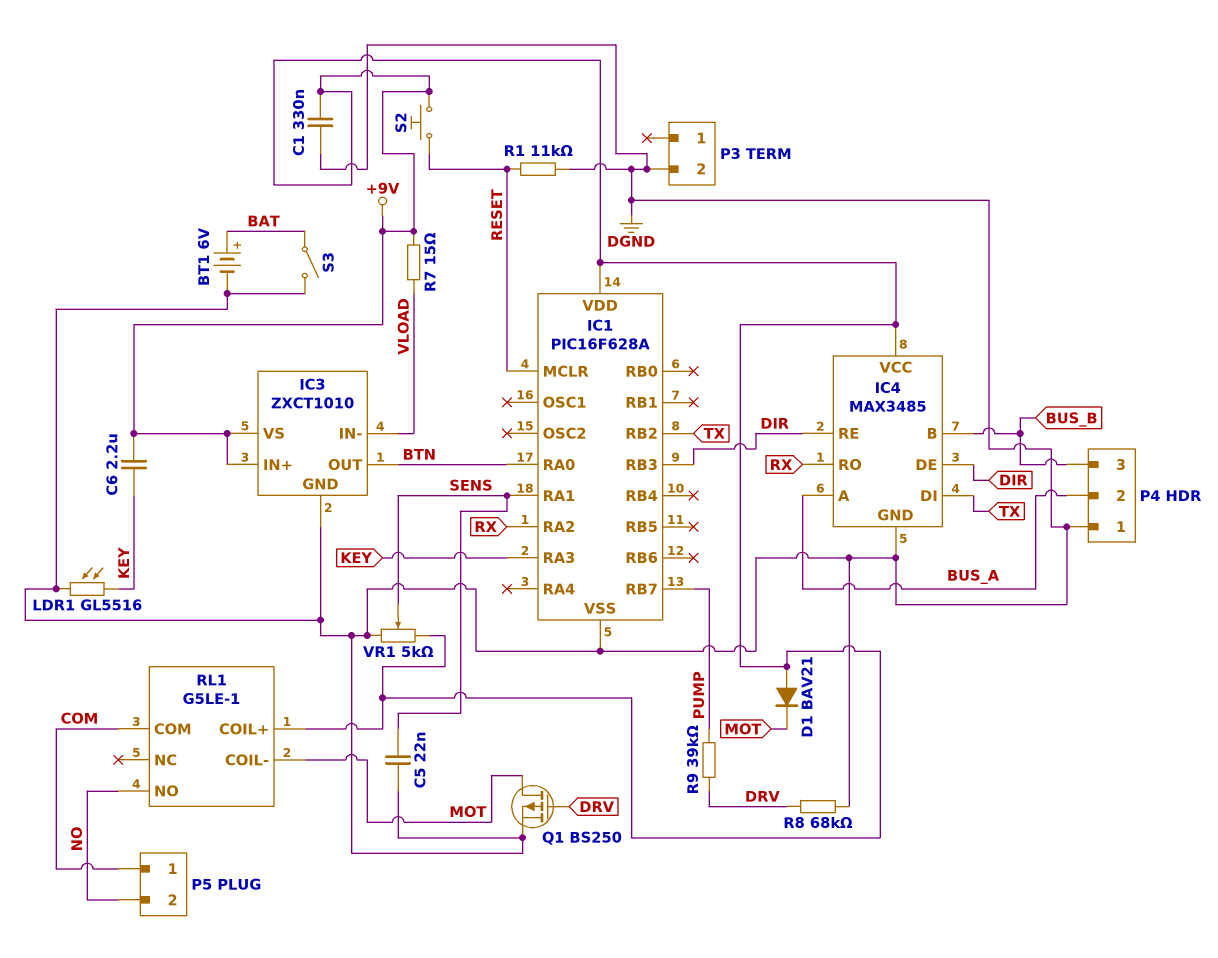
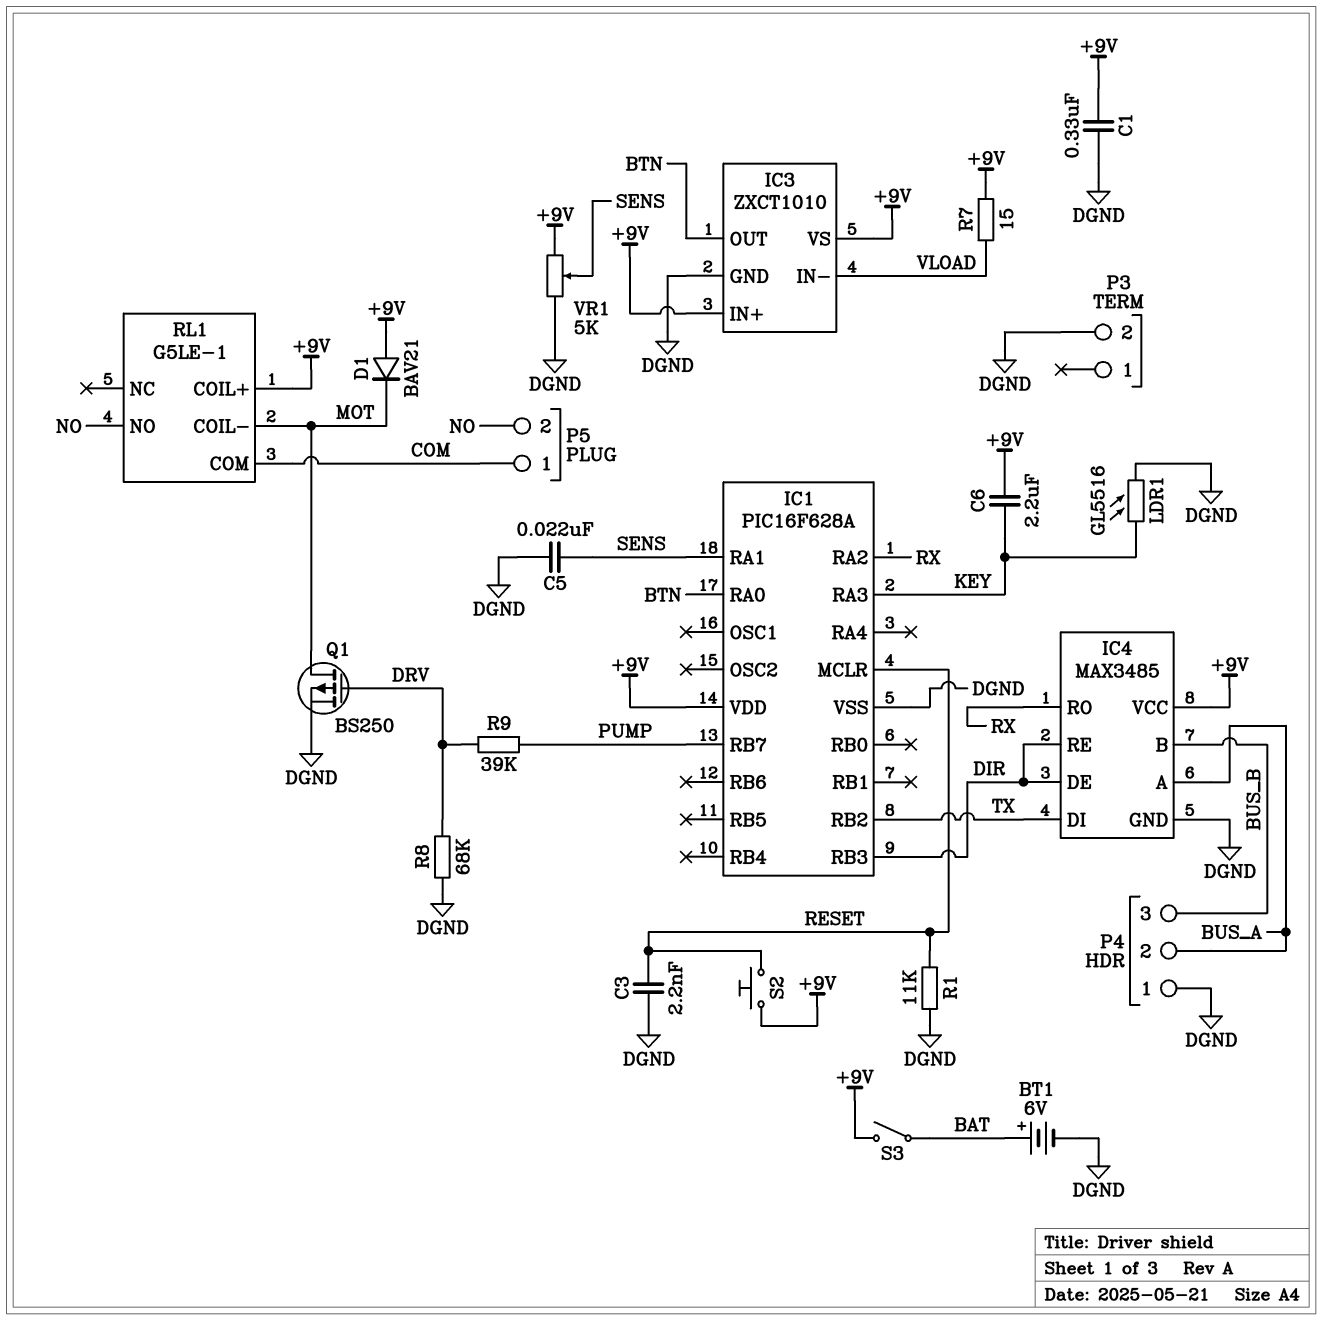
C3: none -> 2.2nF (DGND, RESET)
S3: switch (BAT, DGND) -> switch (+9V, BAT)

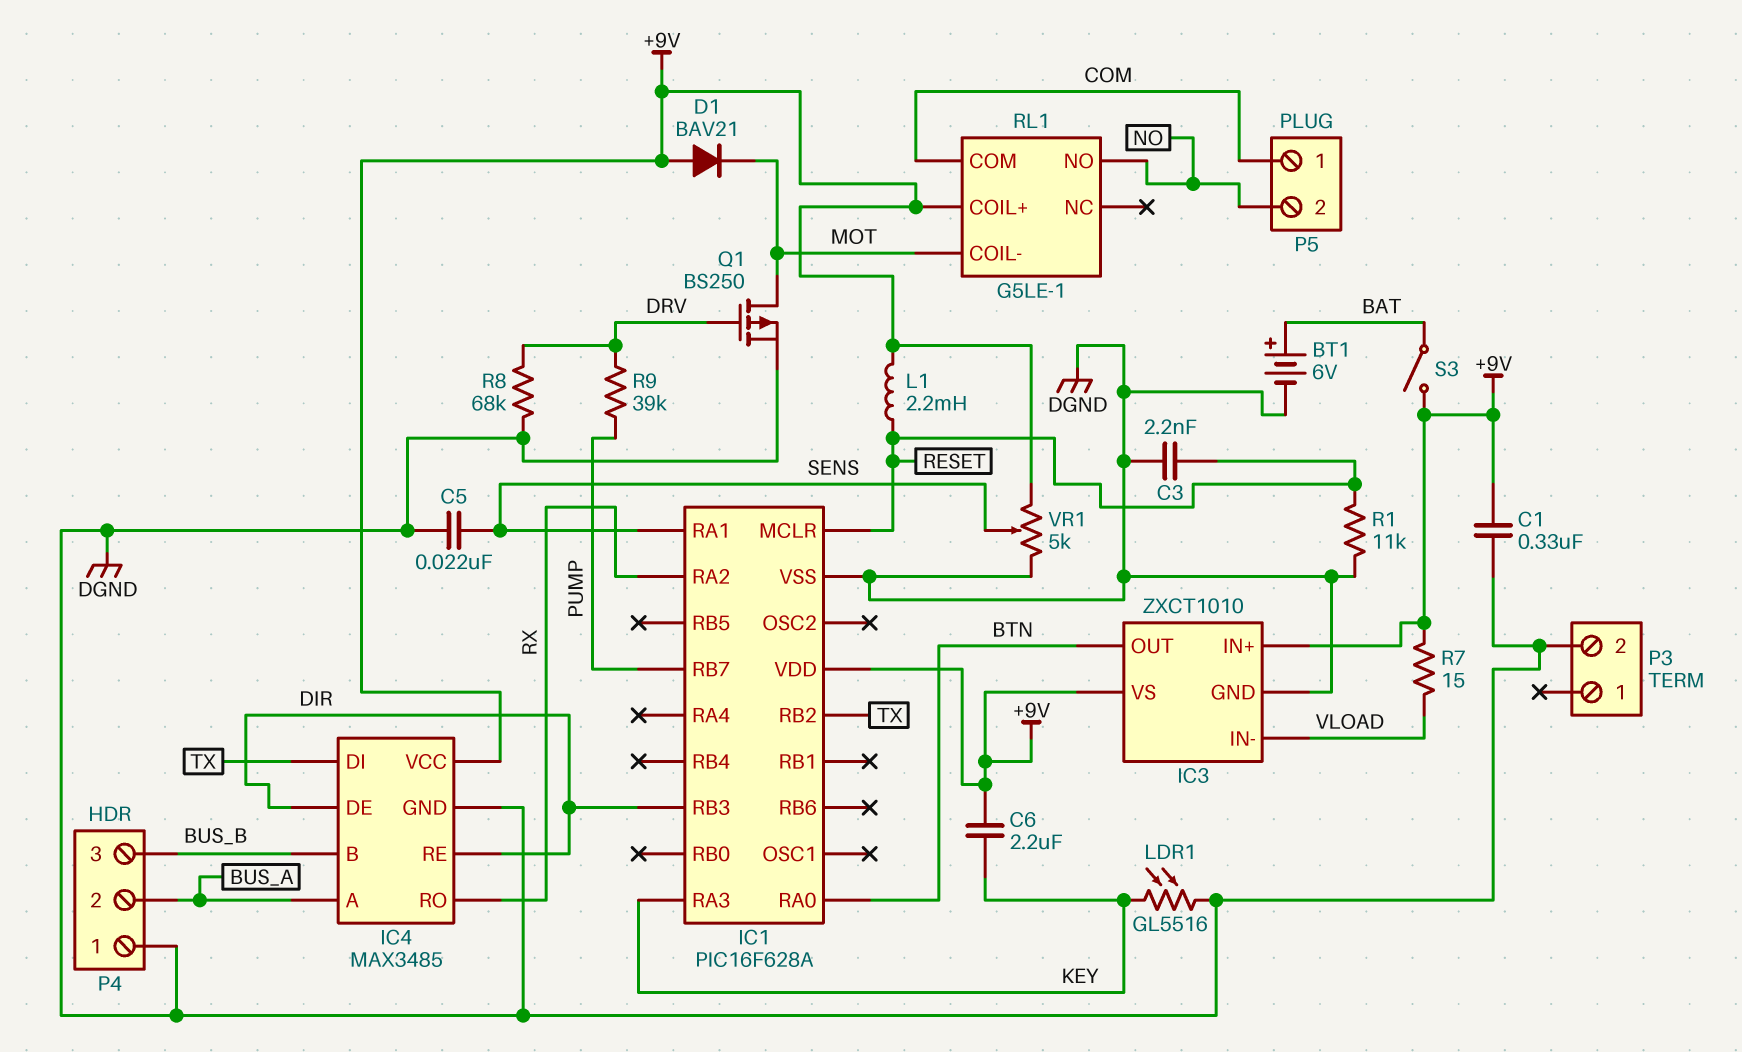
L1: none -> 2.2mH (+9V, RESET)
S2: button (+9V, RESET) -> none

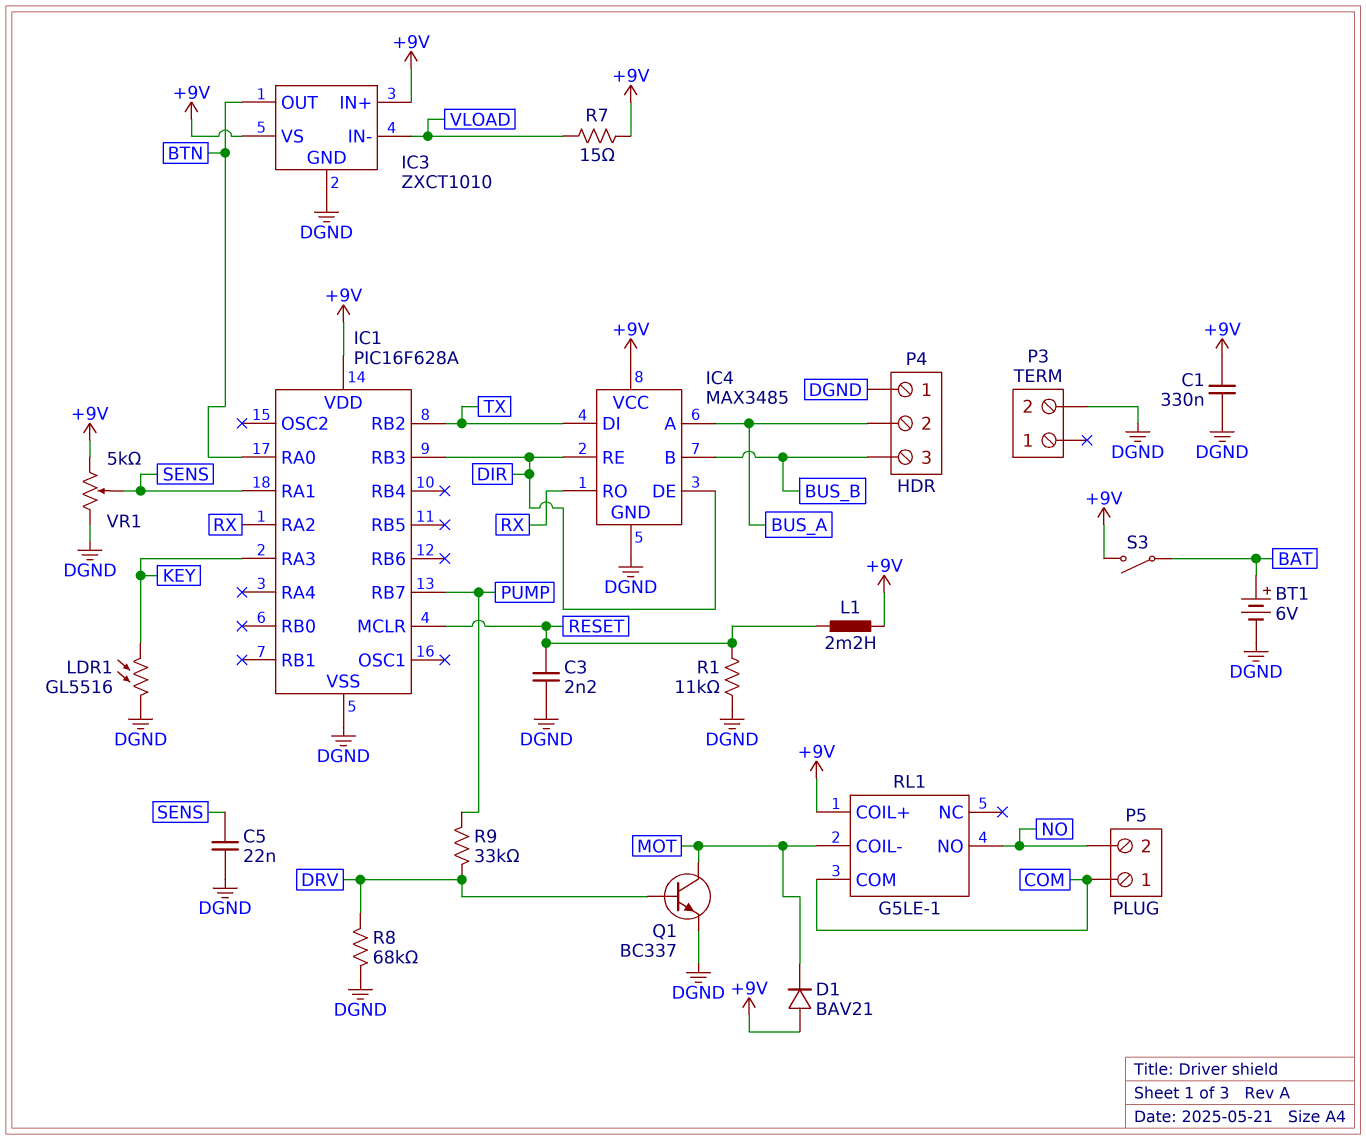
C6: 2.2uF (+9V, KEY) -> none
Q1: PMOS BS250 (G DRV, D MOT, S DGND) -> NPN BC337 (B DRV, C MOT, E DGND)
R9: 39k (DRV, PUMP) -> 33k (DRV, PUMP)

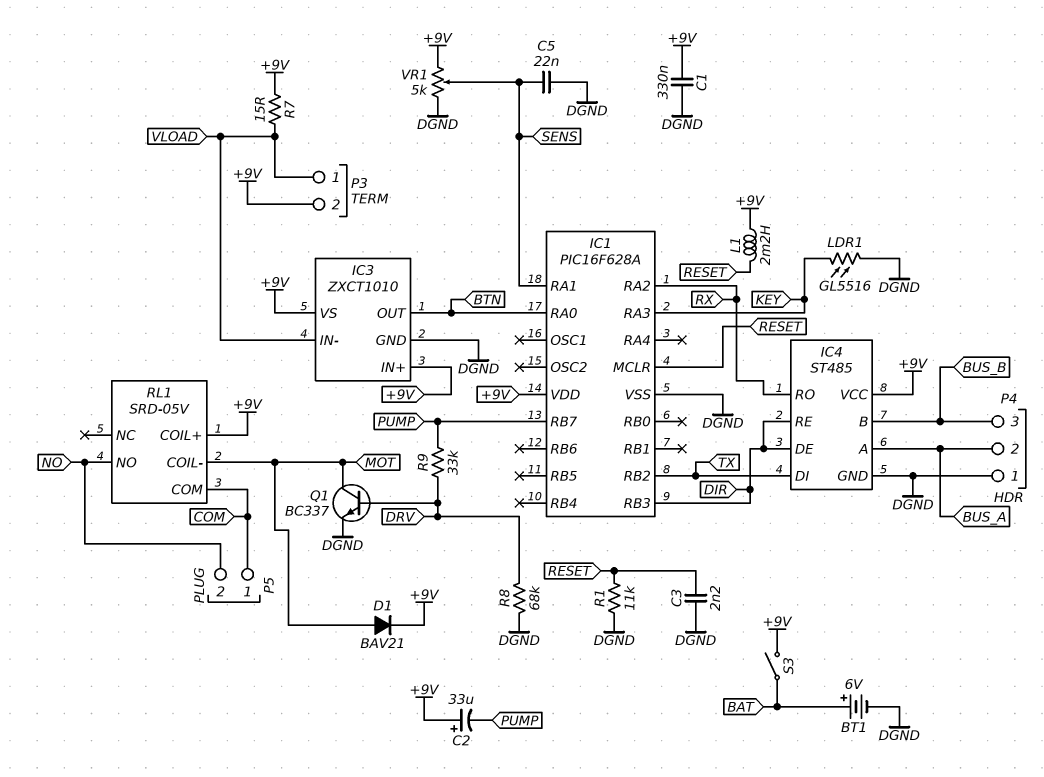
C2: none -> 33uF (plus +9V, minus PUMP)
D1: diode BAV21 (A +9V, K MOT) -> diode BAV21 (A MOT, K +9V)
IC4: MAX3485 -> ST485
P3 pin 1: none -> VLOAD
P3 pin 2: DGND -> +9V
RL1: G5LE-1 -> SRD-05V

